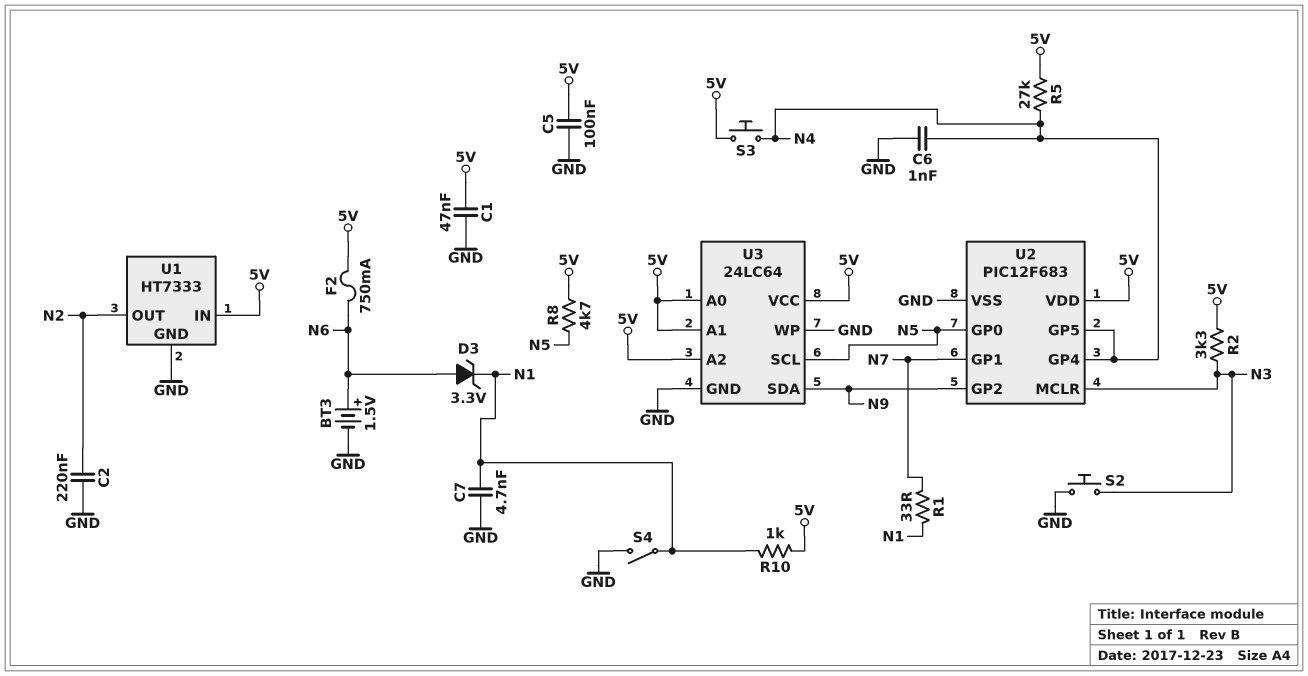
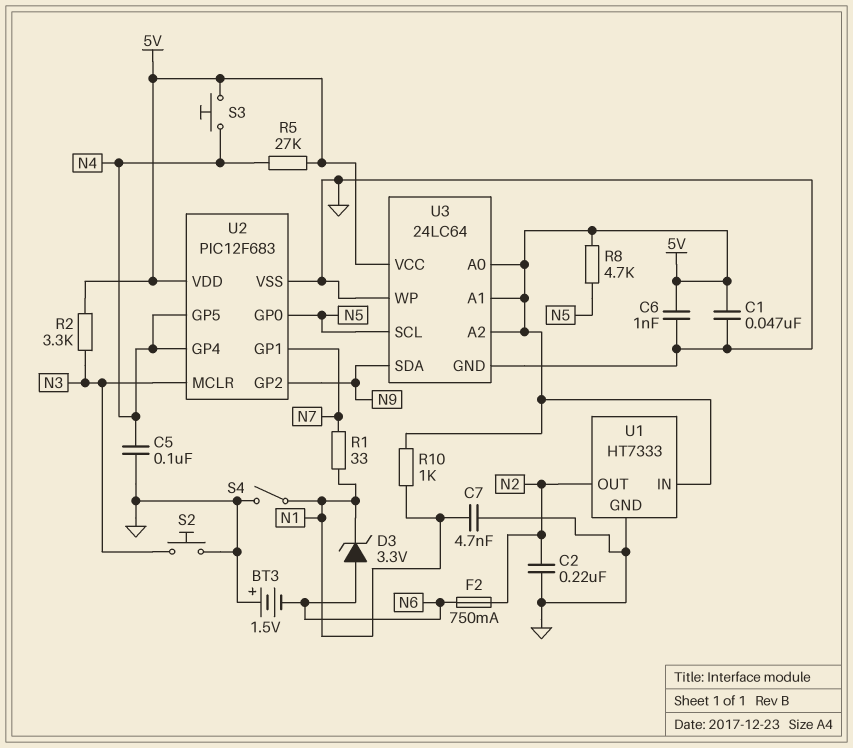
BT3: 1.5V (plus N6, minus GND) -> 1.5V (plus GND, minus N6)
C5: 100nF (5V, GND) -> 100nF (GND, N4)
C6: 1nF (GND, N4) -> 1nF (5V, GND)
F2: 750mA (5V, N6) -> 750mA (N2, N6)

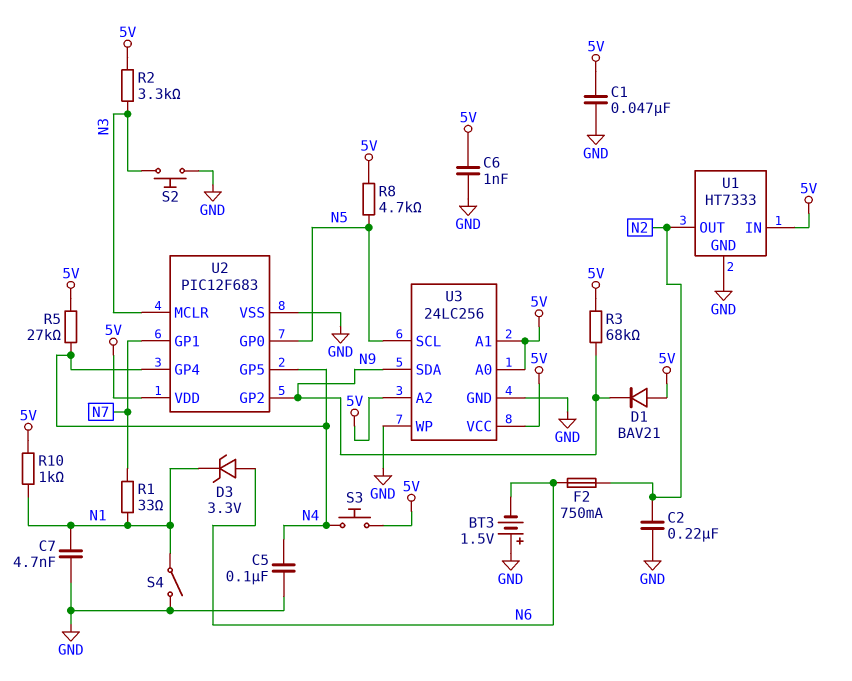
D1: none -> diode BAV21 (A 5V, K N9)
R3: none -> 68k (5V, N9)
U3: 24LC64 -> 24LC256

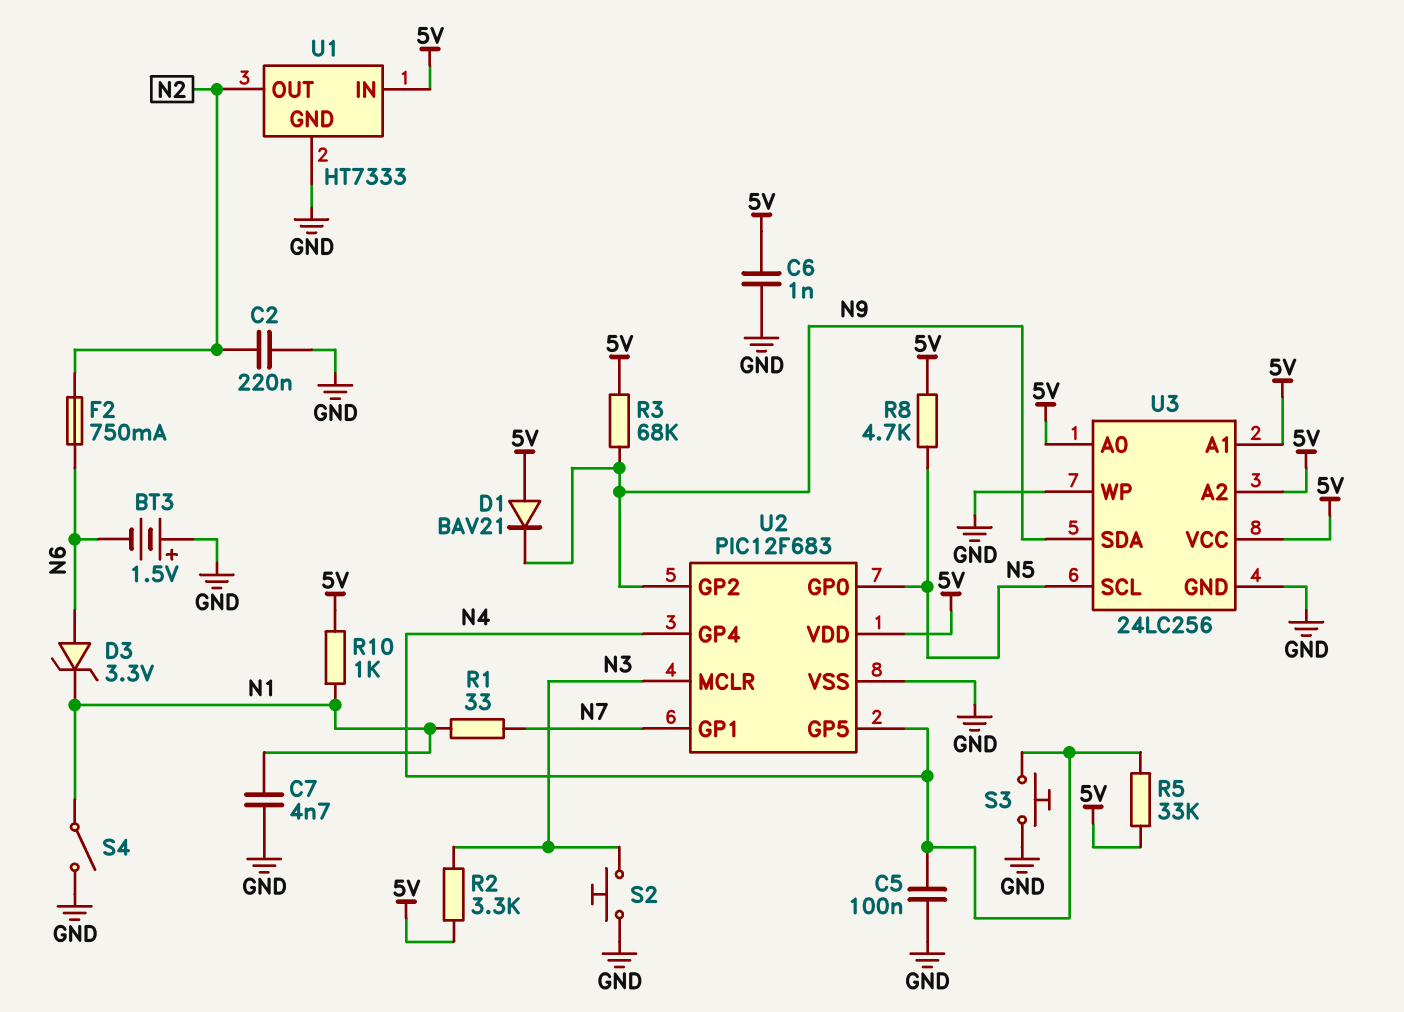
C1: 47nF (5V, GND) -> none
R5: 27k (5V, N4) -> 33k (5V, N4)
S3: button (5V, N4) -> button (GND, N4)

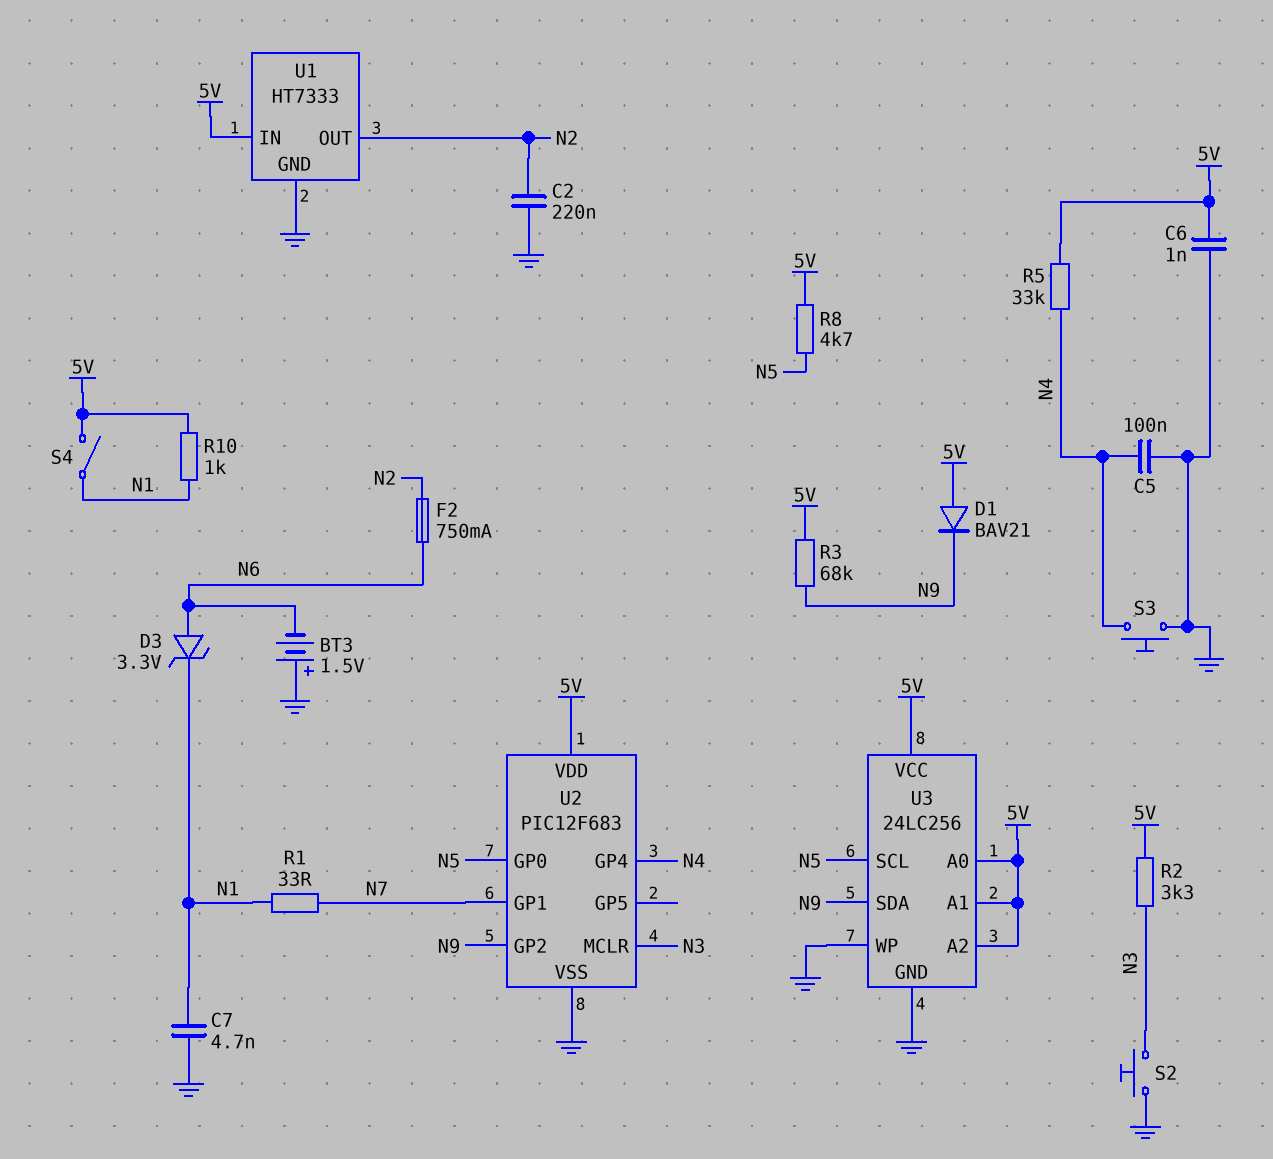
S4: switch (GND, N1) -> switch (5V, N1)
U2 pin GP5: N4 -> none

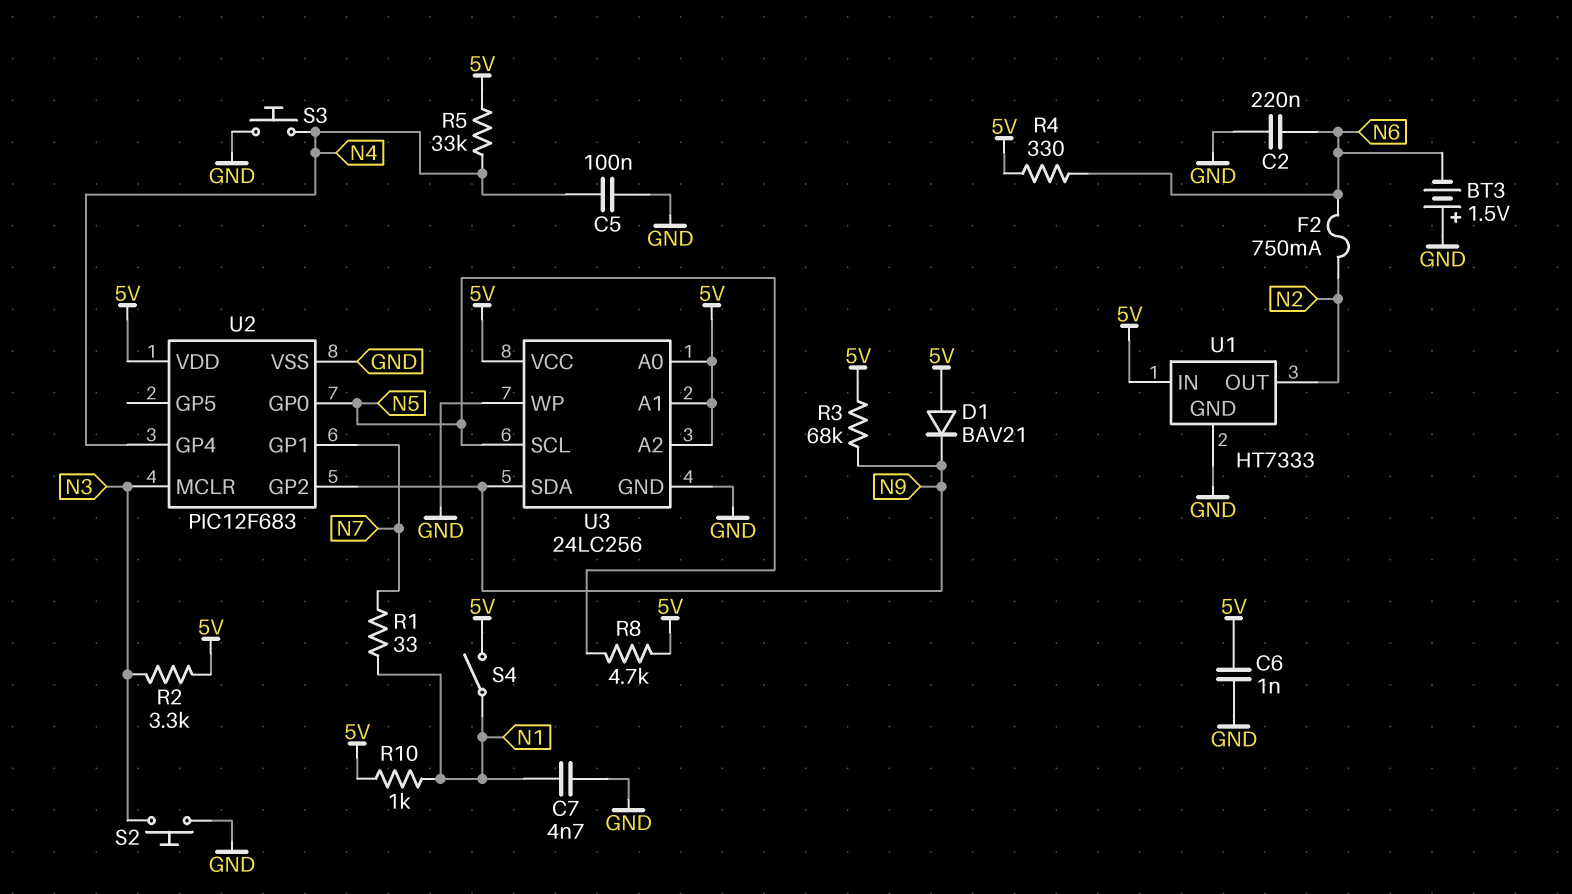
C2: 220nF (GND, N2) -> 220nF (GND, N6)
D3: zener 3.3V (A N6, K N1) -> none
R4: none -> 330 (5V, N6)

